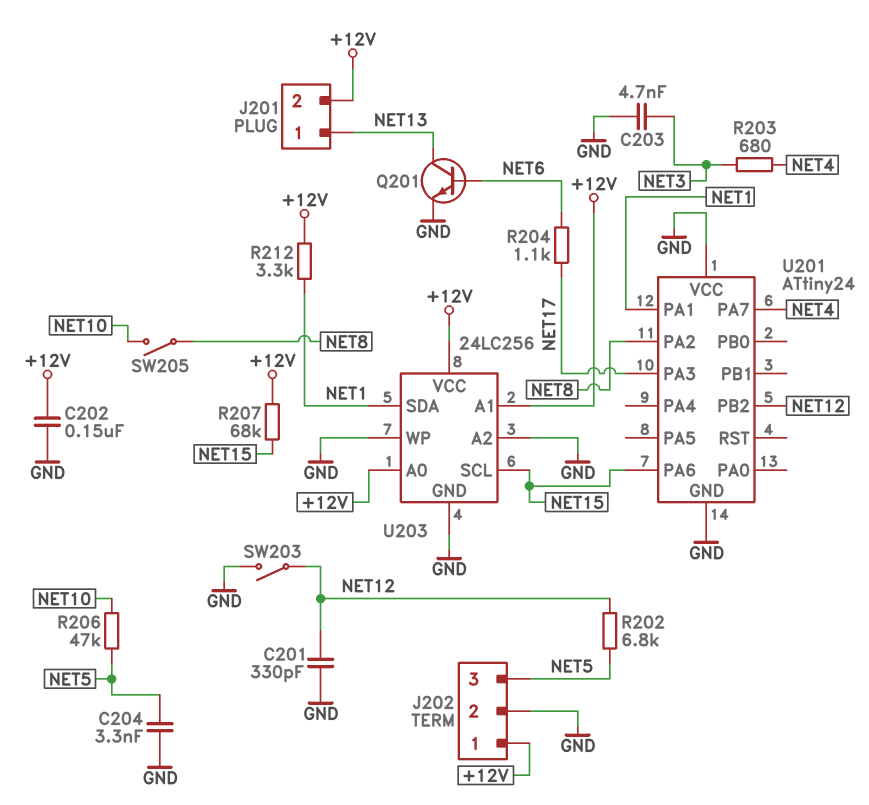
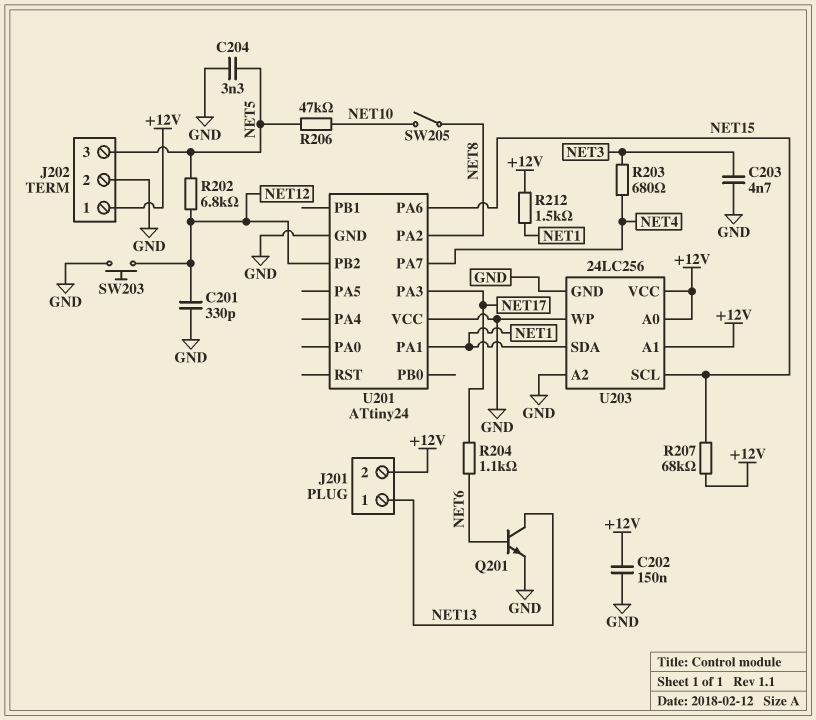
R212: 3.3k (+12V, NET1) -> 1.5k (+12V, NET1)
SW203: switch (GND, NET12) -> button (GND, NET12)

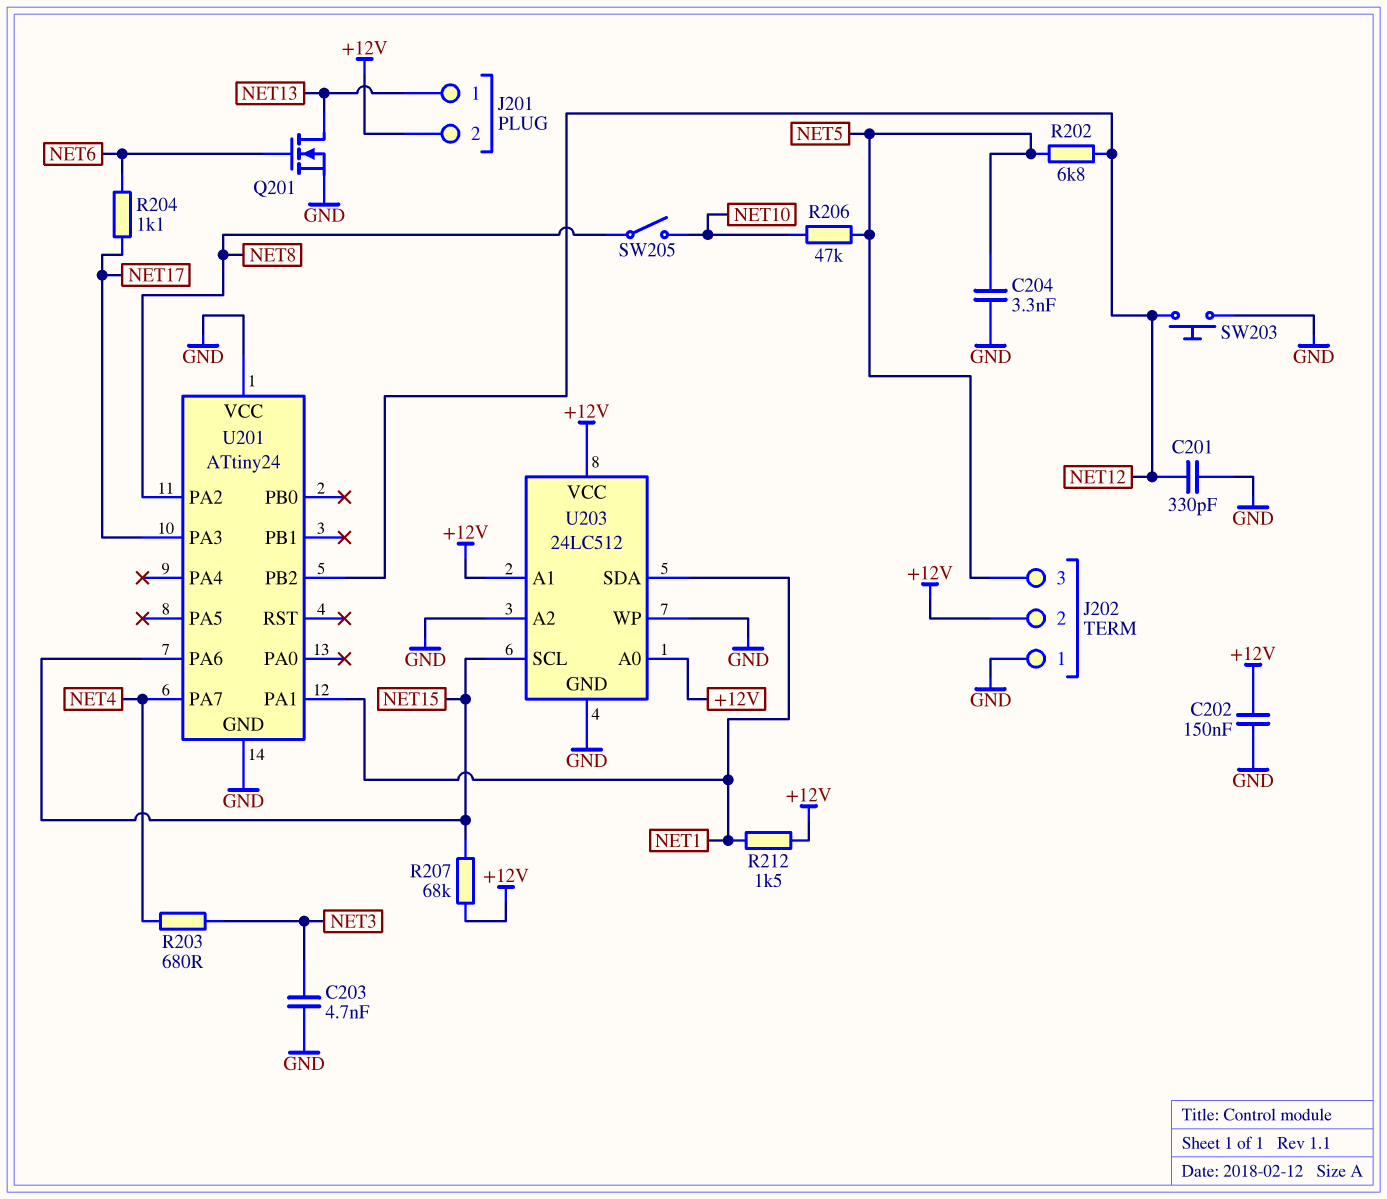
J202 pin 1: +12V -> GND
J202 pin 2: GND -> +12V
Q201: NPN (B NET6, C NET13, E GND) -> NMOS (G NET6, D NET13, S GND)
U203: 24LC256 -> 24LC512

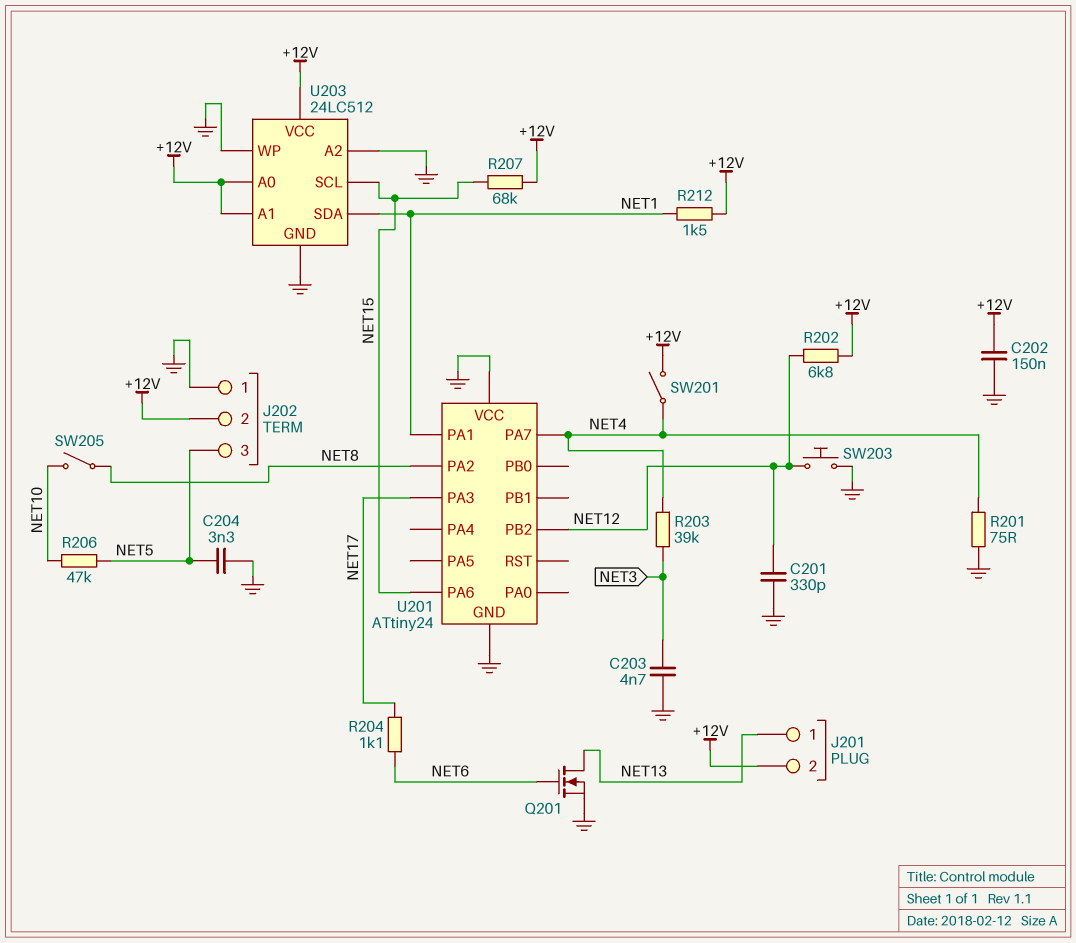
R201: none -> 75 (GND, NET4)
R202: 6.8k (NET5, NET12) -> 6.8k (+12V, NET12)
R203: 680 (NET3, NET4) -> 39k (NET3, NET4)
SW201: none -> switch (+12V, NET4)

